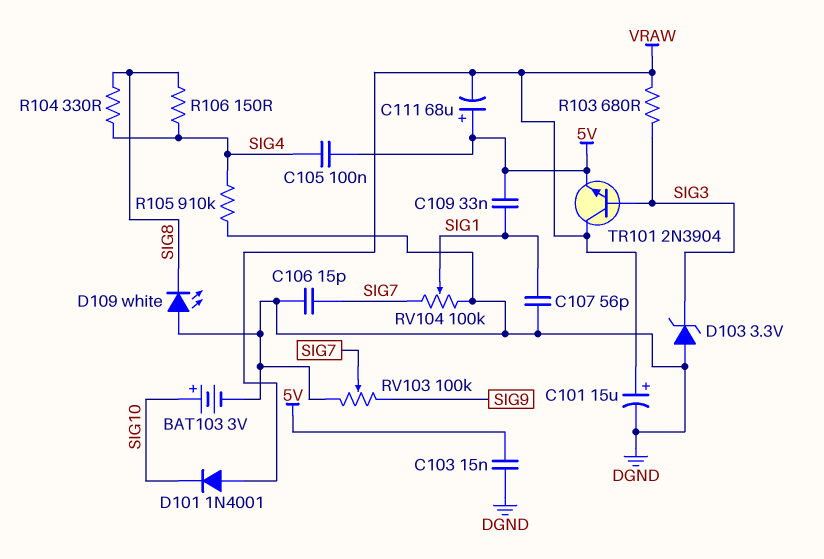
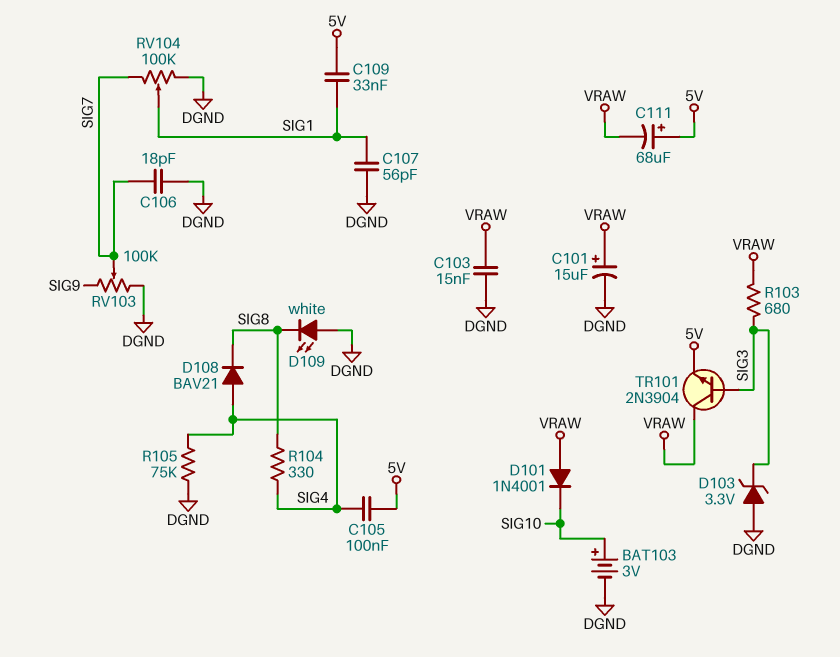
C103: 15nF (5V, DGND) -> 15nF (DGND, VRAW)
C106: 15pF (DGND, SIG7) -> 18pF (DGND, SIG7)
D108: none -> diode BAV21 (A SIG4, K SIG8)
R105: 910k (DGND, SIG4) -> 75k (DGND, SIG4)
R106: 150 (SIG4, SIG8) -> none

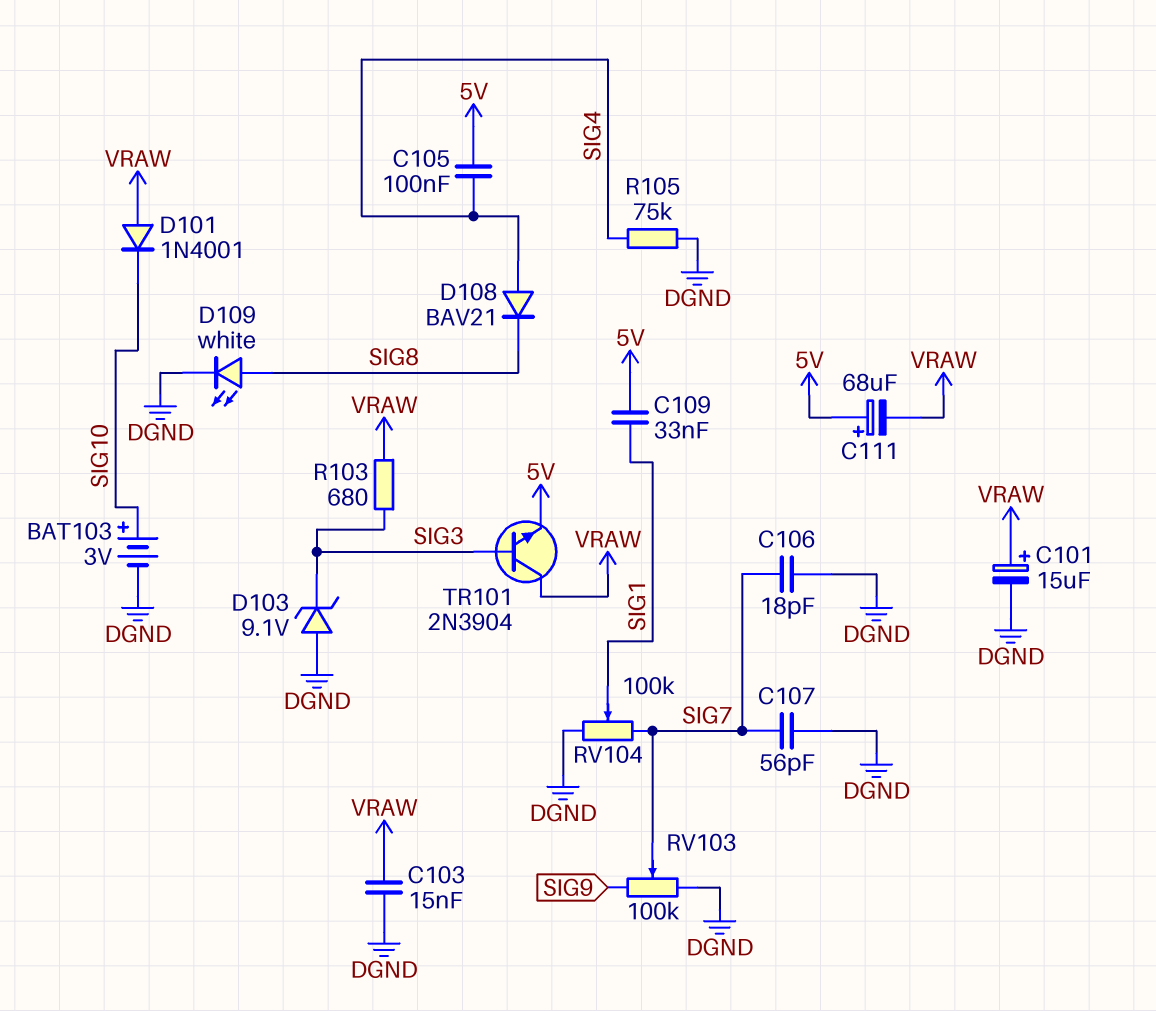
C107: 56pF (DGND, SIG1) -> 56pF (DGND, SIG7)
D103: zener 3.3V (A DGND, K SIG3) -> zener 9.1V (A DGND, K SIG3)
D109: LED white (A DGND, K SIG8) -> LED white (A SIG8, K DGND)
R104: 330 (SIG4, SIG8) -> none

